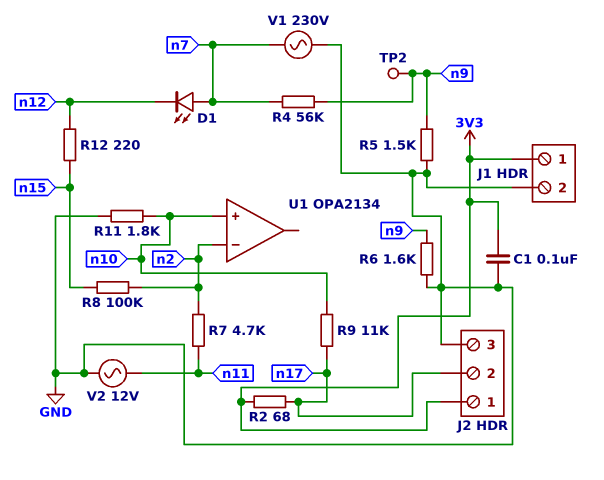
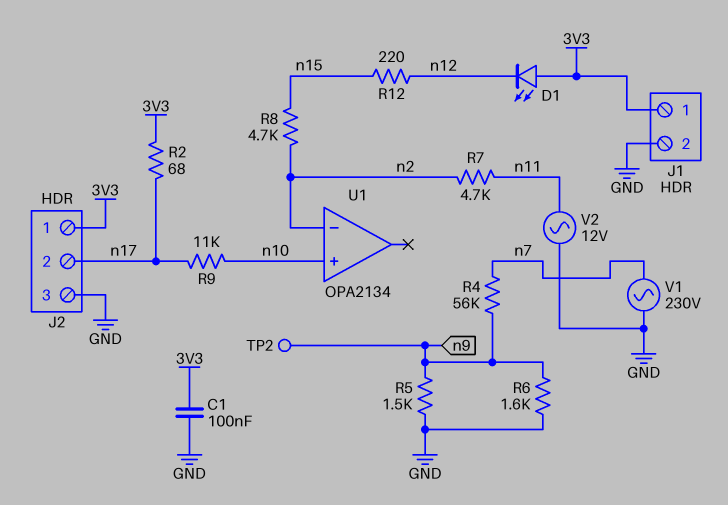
D1: LED (A n7, K n12) -> LED (A 3V3, K n12)
R8: 100k (n2, n15) -> 4.7k (n2, n15)
R11: 1.8k (GND, n10) -> none

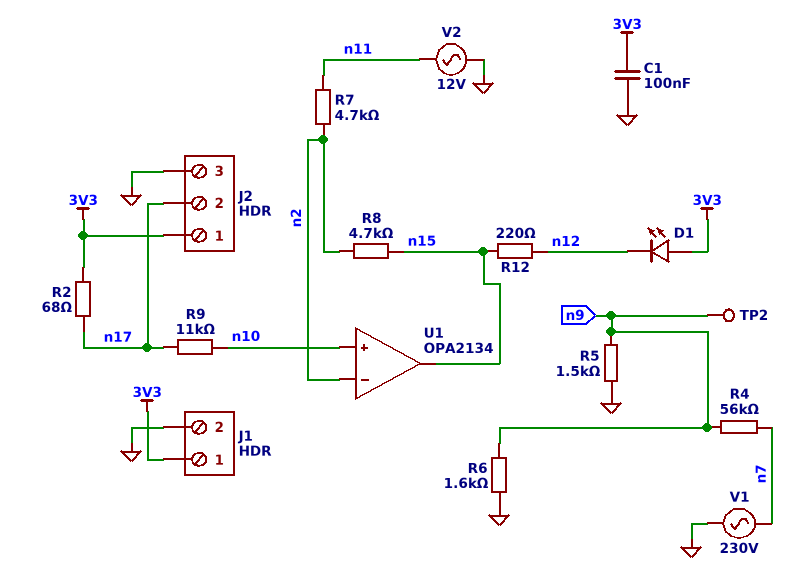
U1 pin out: none -> n15

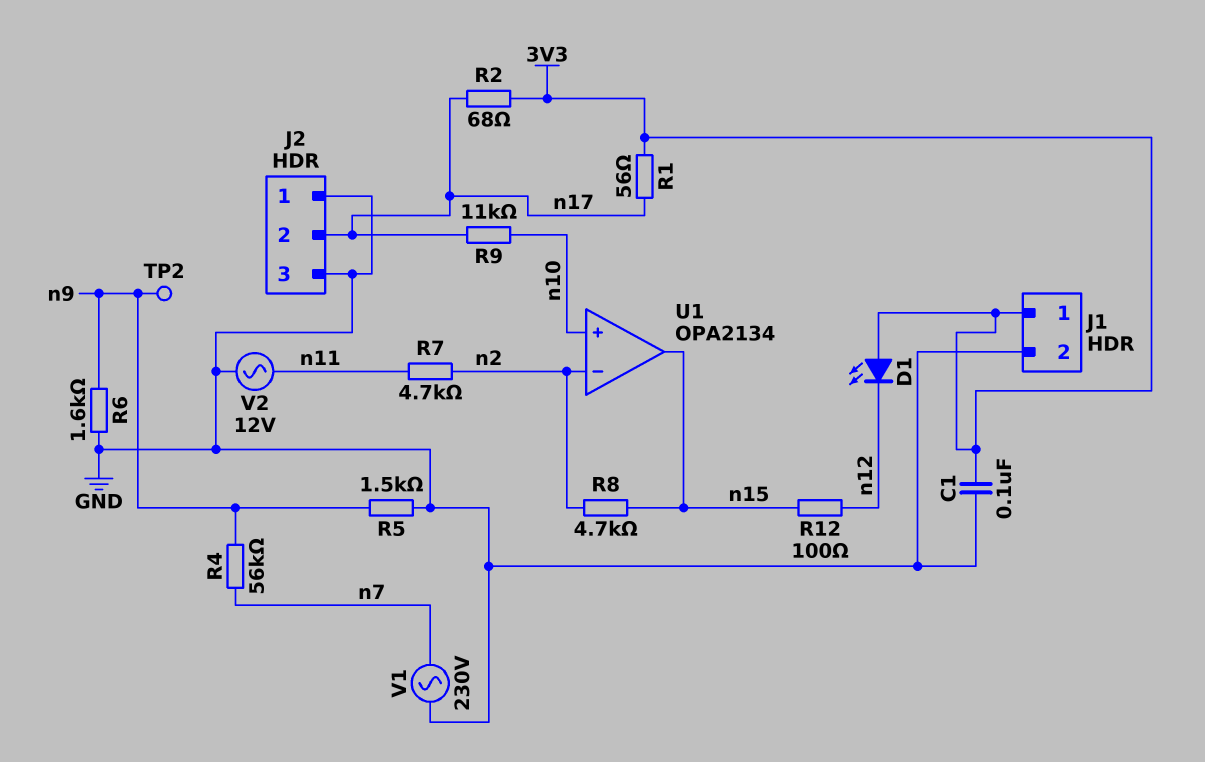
J2 pin 1: 3V3 -> GND
R1: none -> 56 (3V3, n17)
R12: 220 (n12, n15) -> 100 (n12, n15)

